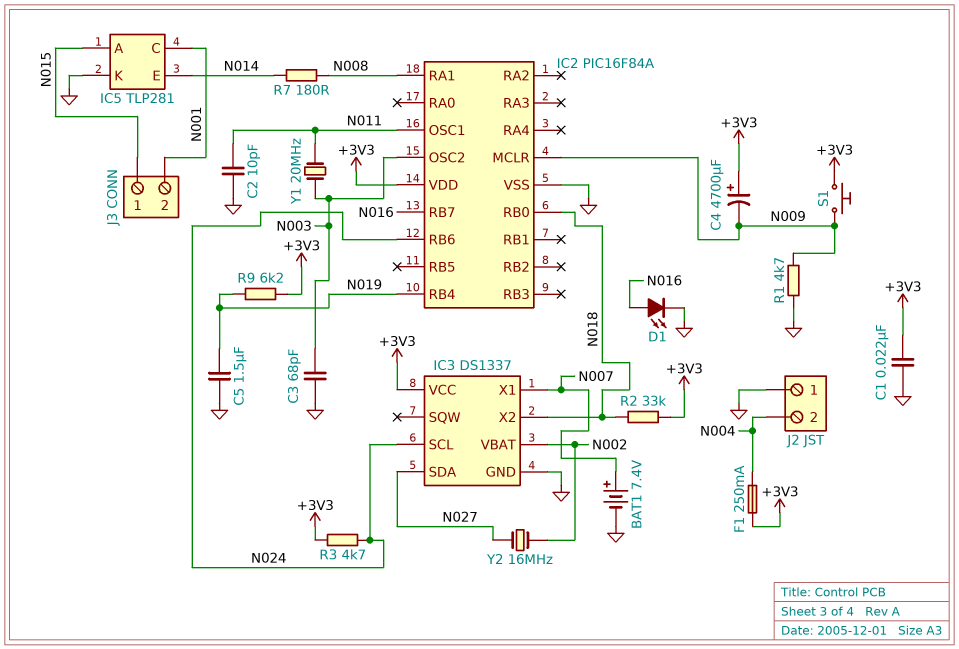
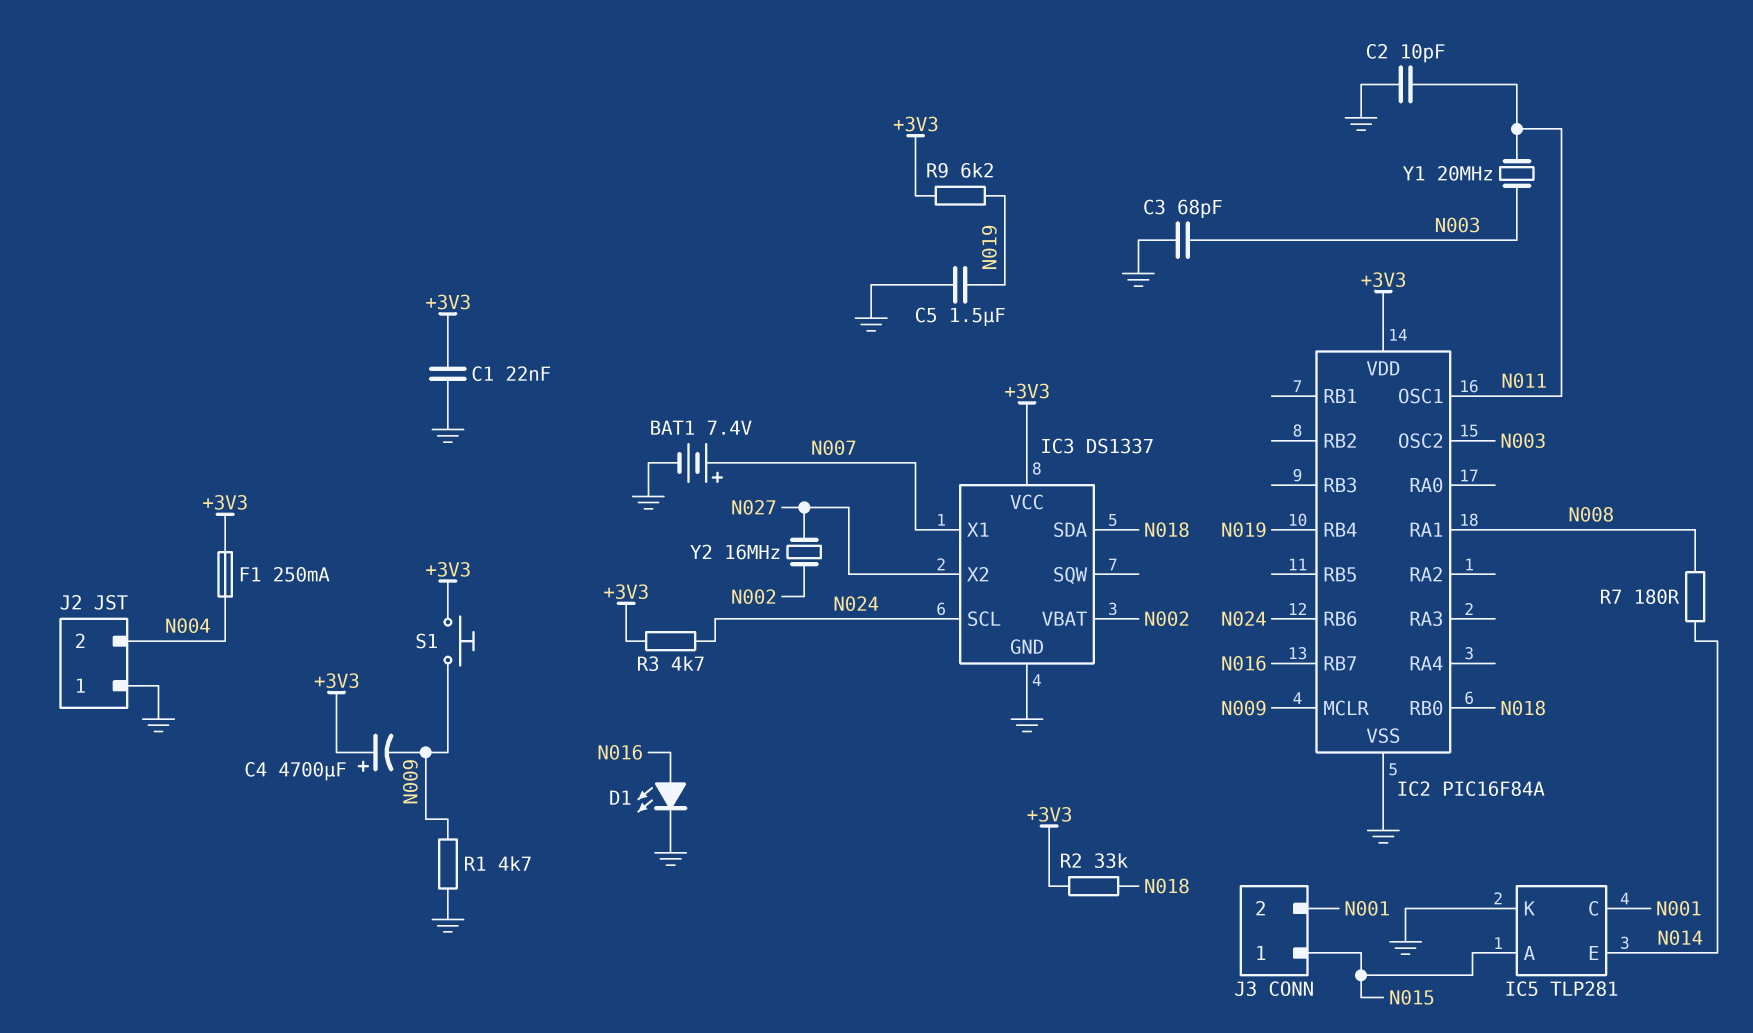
IC3 pin SDA: N027 -> N018
IC3 pin X2: N018 -> N027

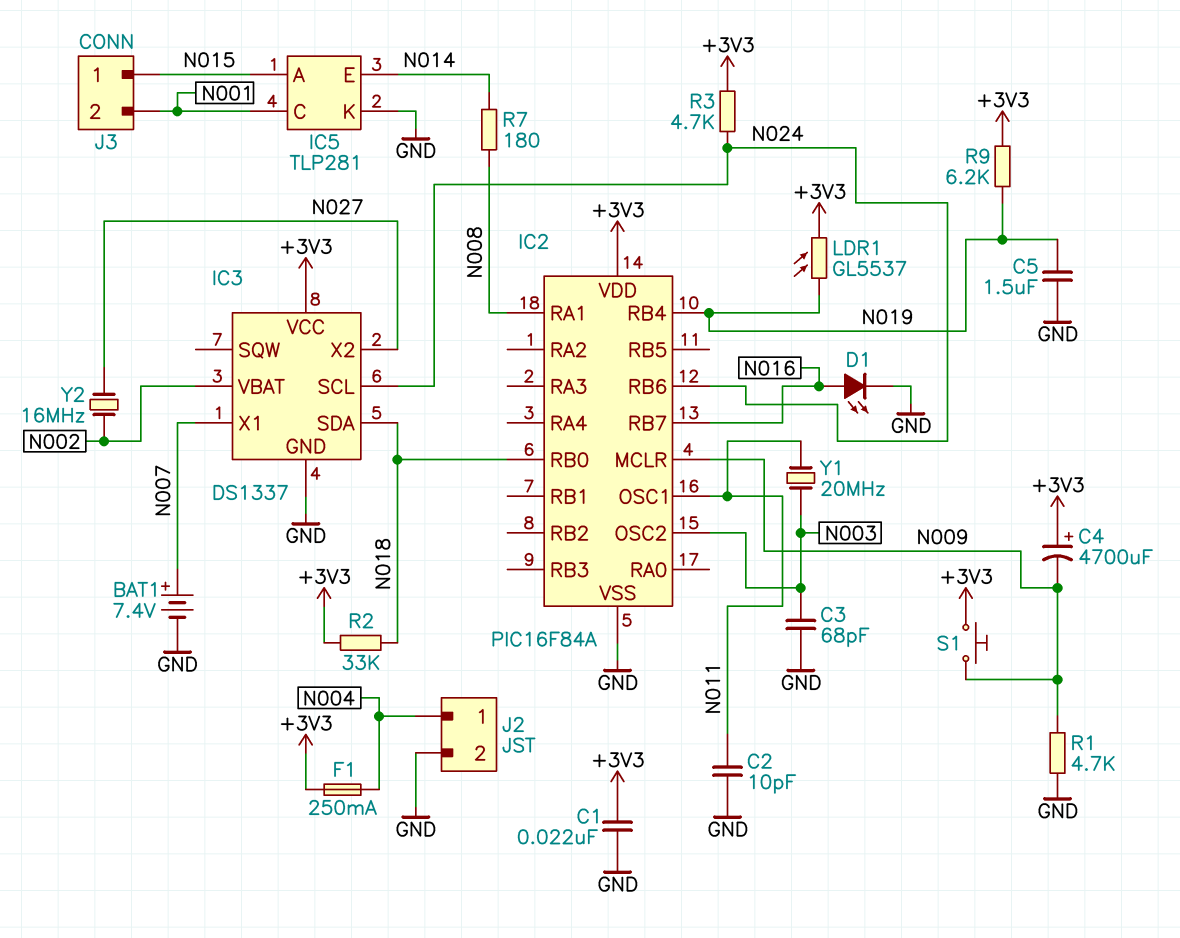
J2 pin 1: GND -> N004
J2 pin 2: N004 -> GND
LDR1: none -> GL5537 (+3V3, N019)

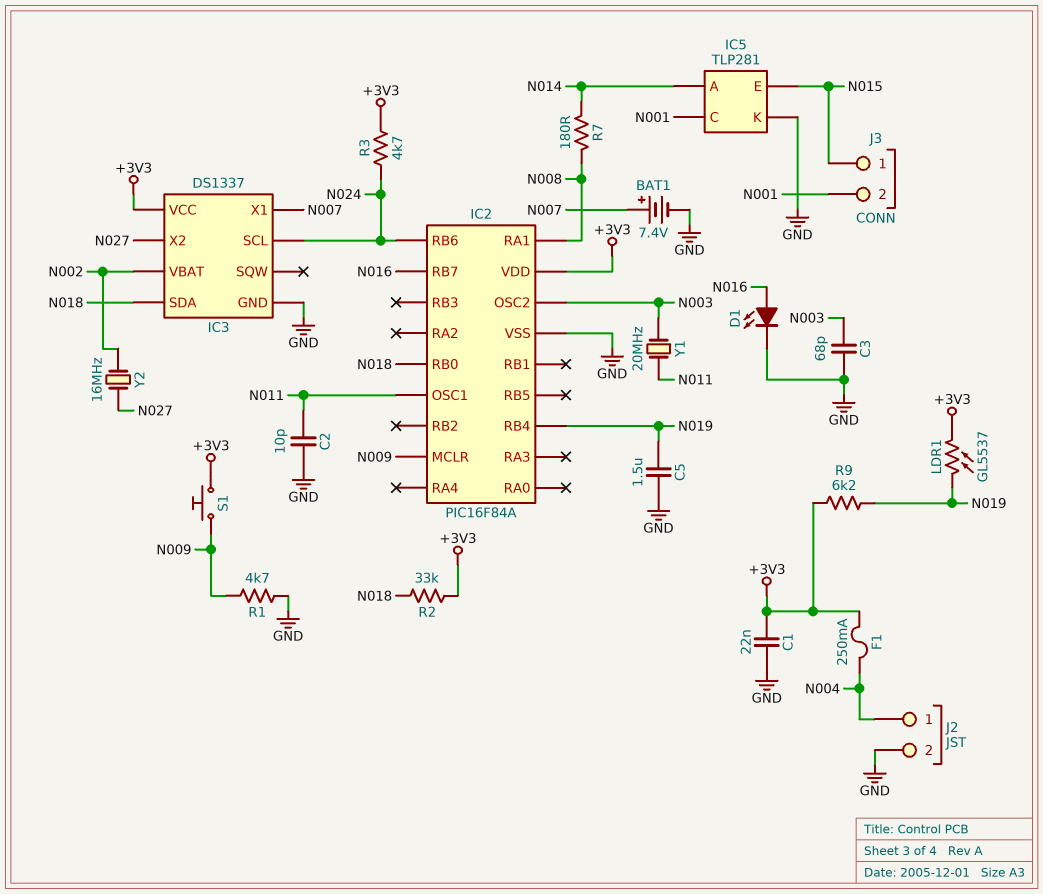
C4: 4700uF (plus +3V3, minus N009) -> none
IC5 pin A: N015 -> N014
IC5 pin E: N014 -> N015

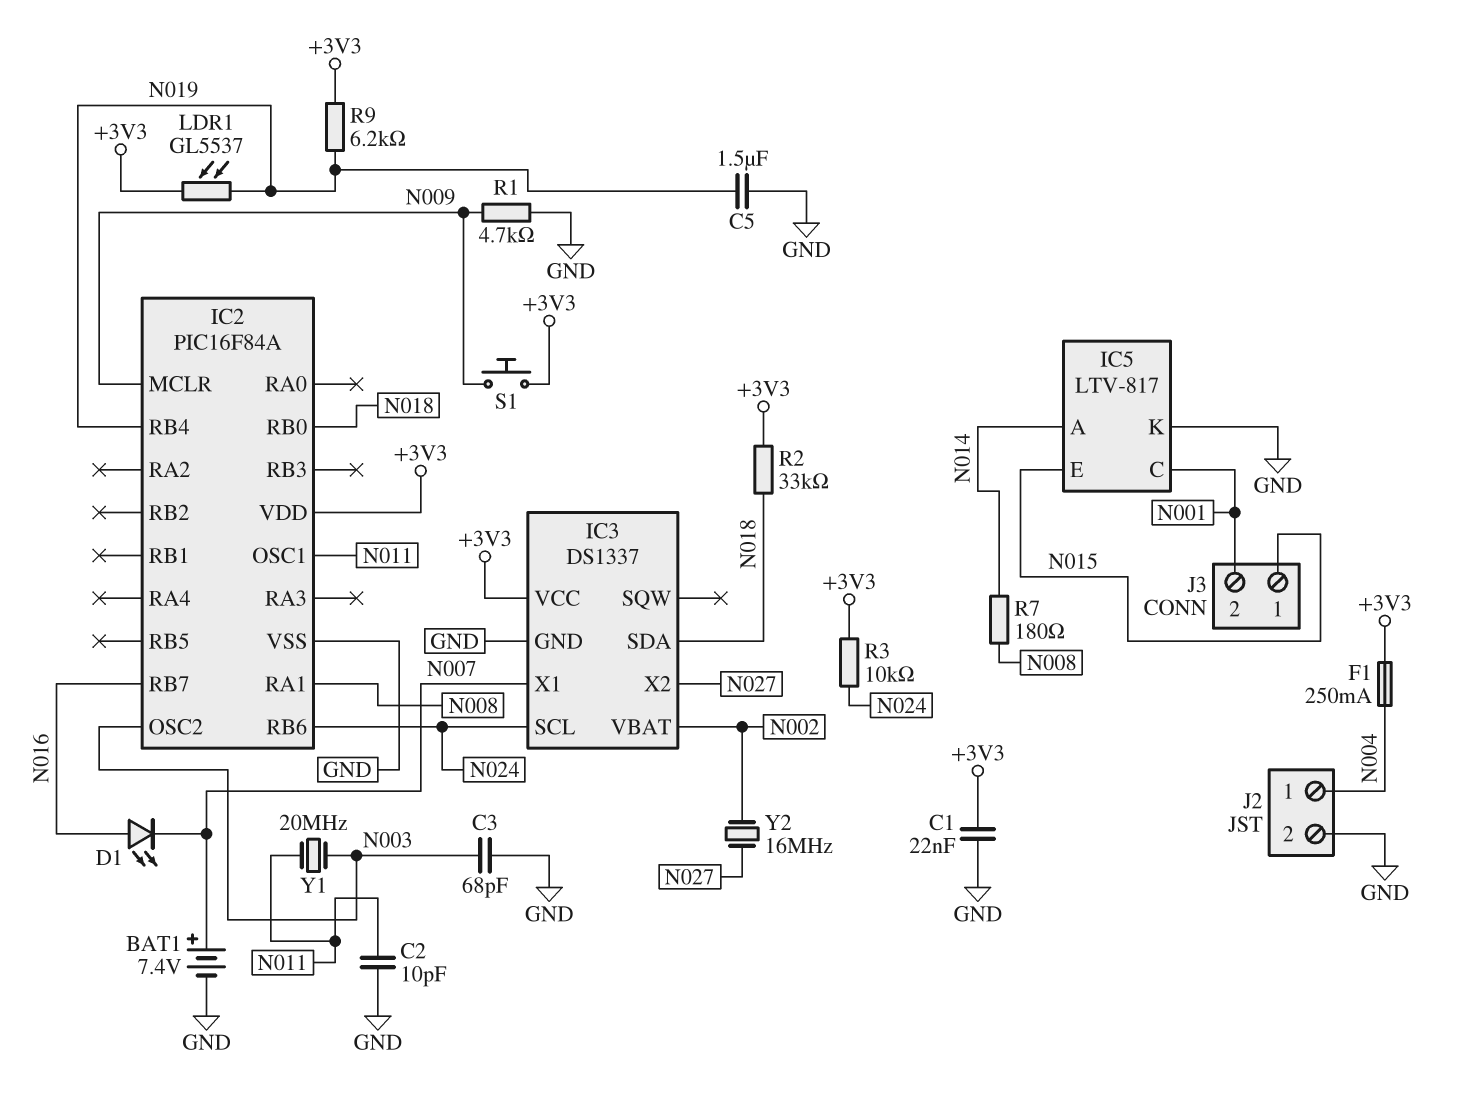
D1: LED (A N016, K GND) -> LED (A N016, K N007)
IC5: TLP281 -> LTV-817
R3: 4.7k (+3V3, N024) -> 10k (+3V3, N024)

